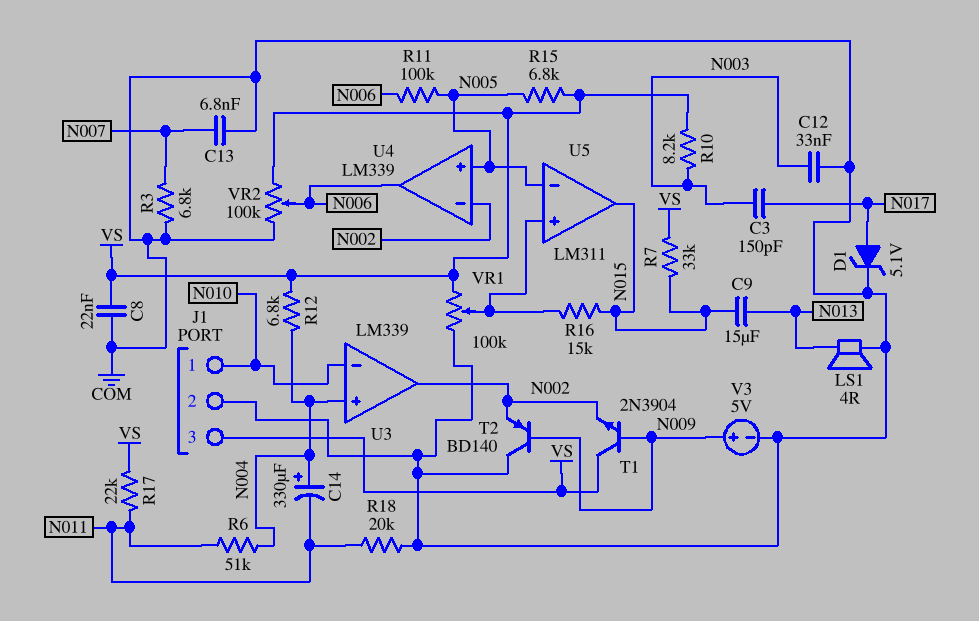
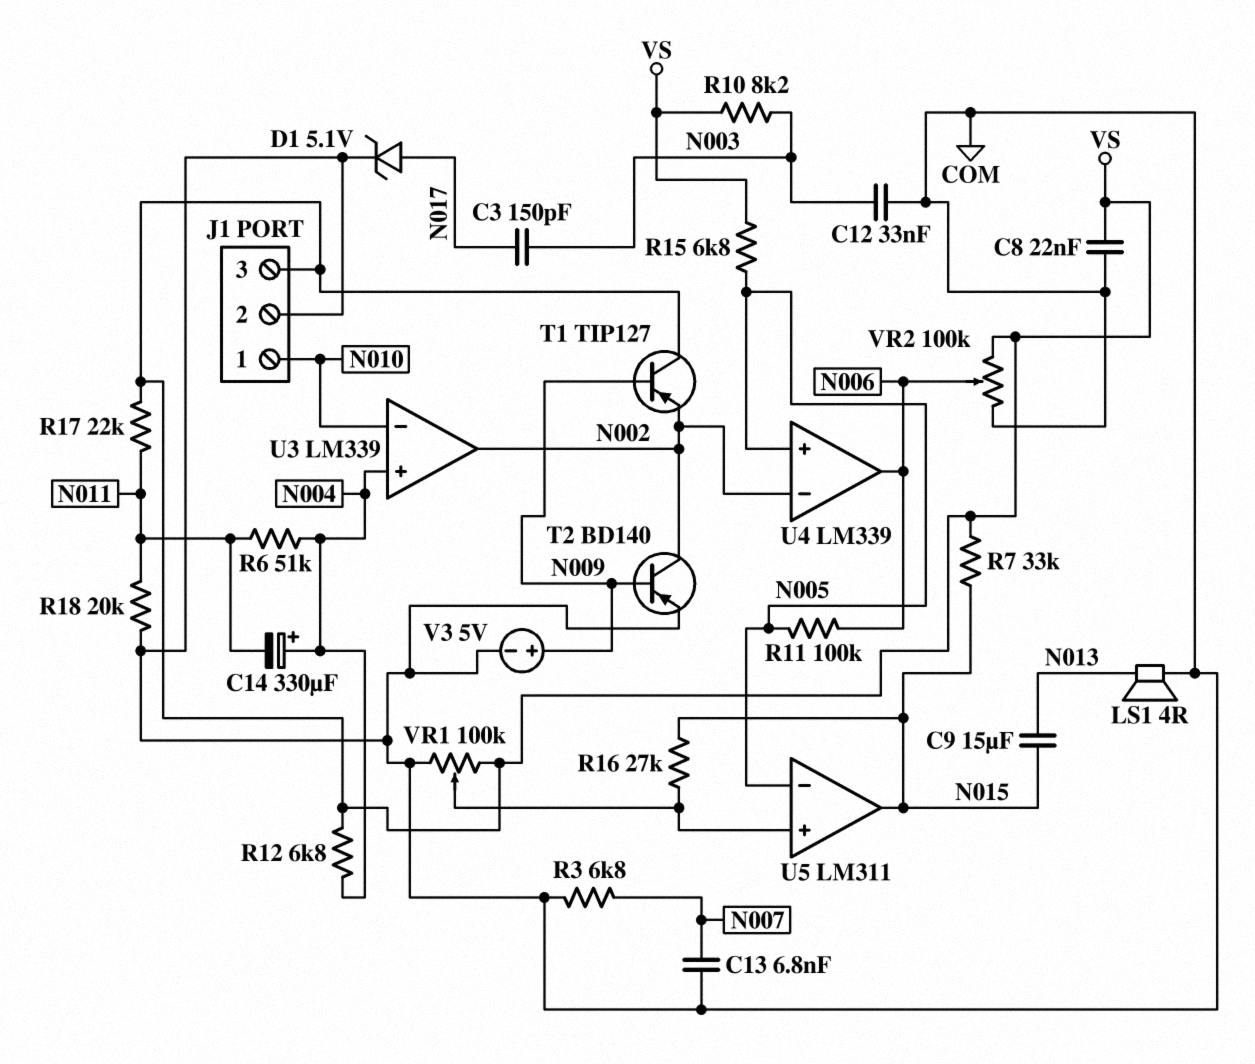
R16: 15k (N015, U5/in+) -> 27k (N015, U5/in+)
T1: NPN 2N3904 (B N009, C VS, E N002) -> PNP TIP127 (B N009, C VS, E N002)
T2: PNP BD140 (B N009, C COM, E N002) -> PNP BD140 (B N009, C N002, E COM)

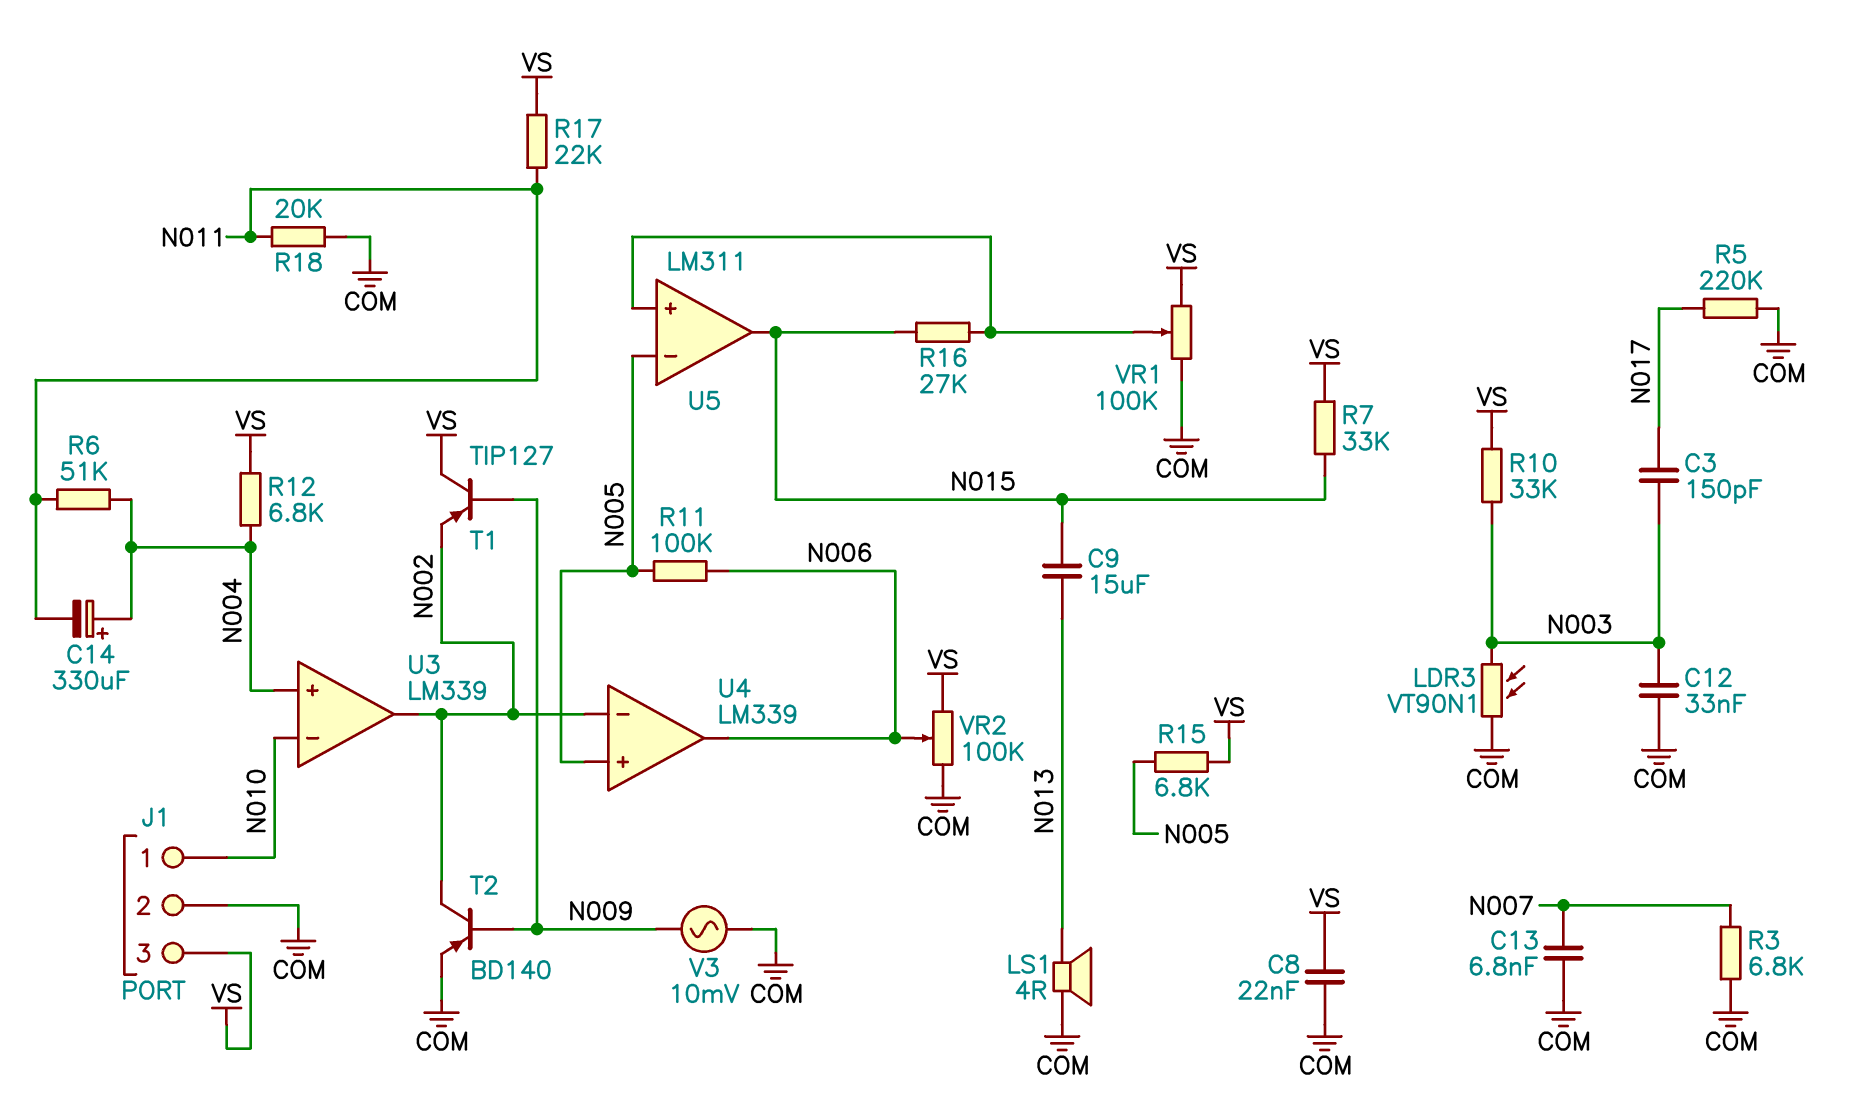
D1: zener 5.1V (A N017, K COM) -> none
LDR3: none -> VT90N1 (COM, N003)
R5: none -> 220k (COM, N017)
R10: 8.2k (N003, VS) -> 33k (N003, VS)
V3: 5V (plus N009, minus COM) -> AC 10mV (COM, N009)

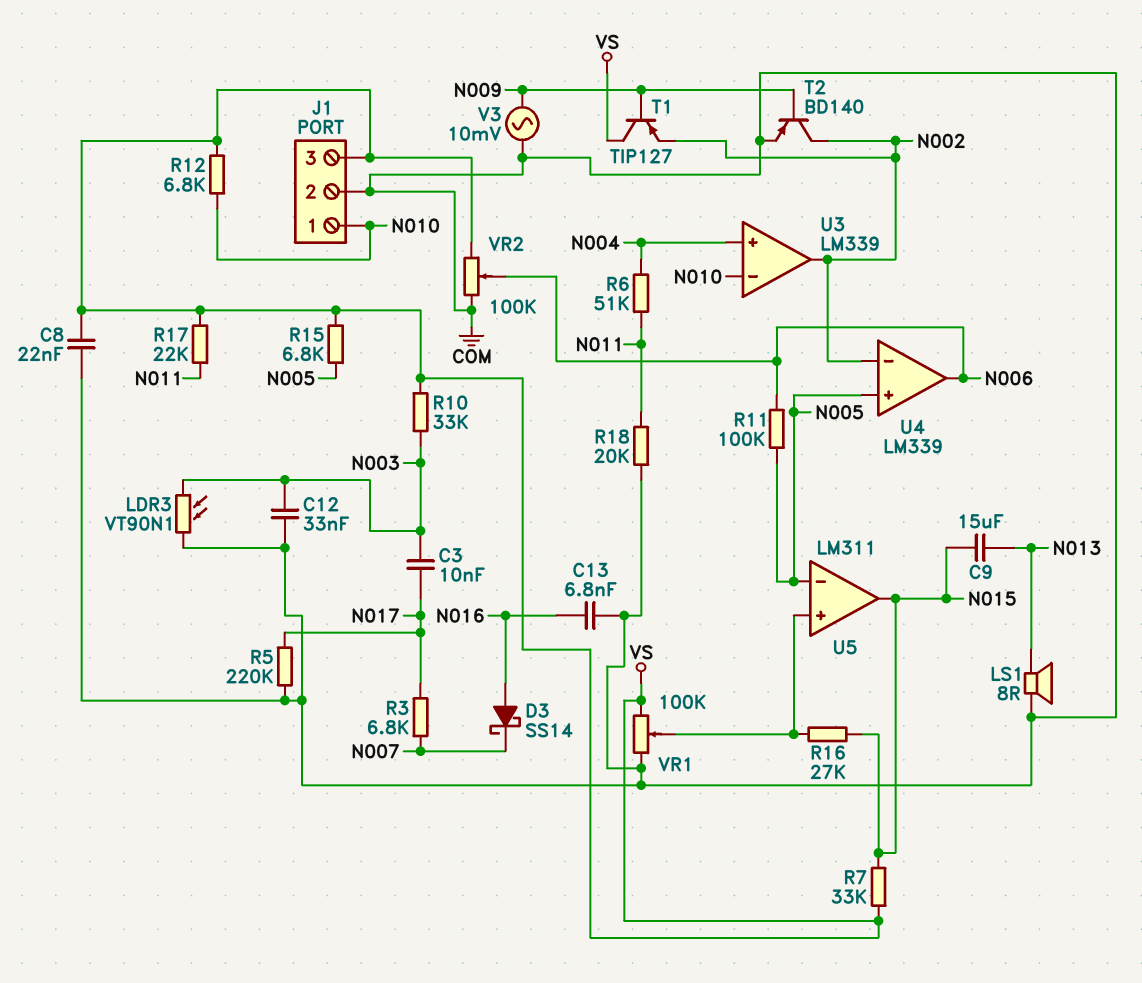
C3: 150pF (N003, N017) -> 10nF (N003, N017)
C13: 6.8nF (COM, N007) -> 6.8nF (COM, N016)
C14: 330uF (plus N004, minus N011) -> none
D3: none -> schottky SS14 (A N016, K N007)
LS1: speaker 4R (COM, N013) -> speaker 8R (COM, N013)
R3: 6.8k (COM, N007) -> 6.8k (N007, N017)
R12: 6.8k (N004, VS) -> 6.8k (N010, VS)

